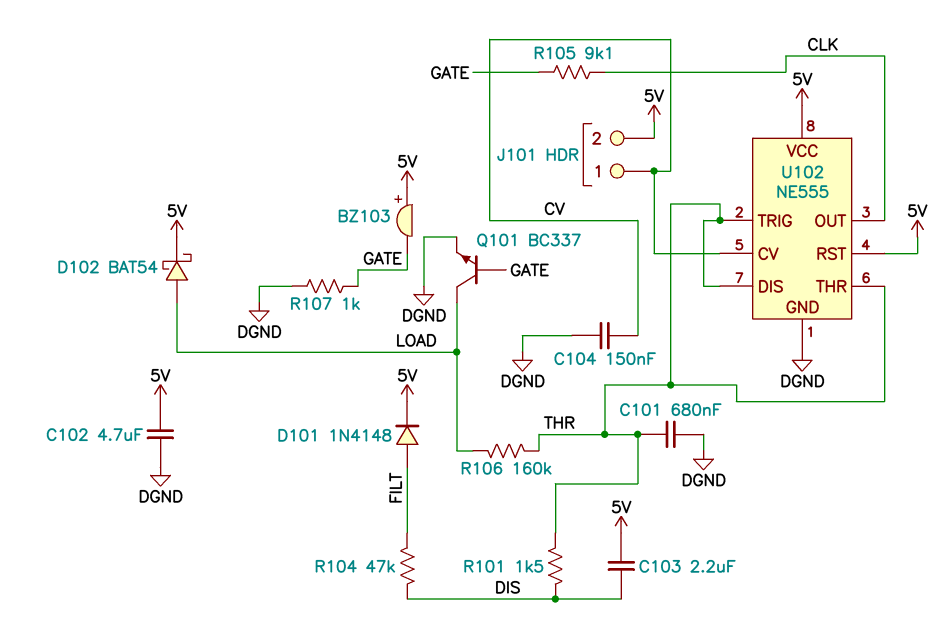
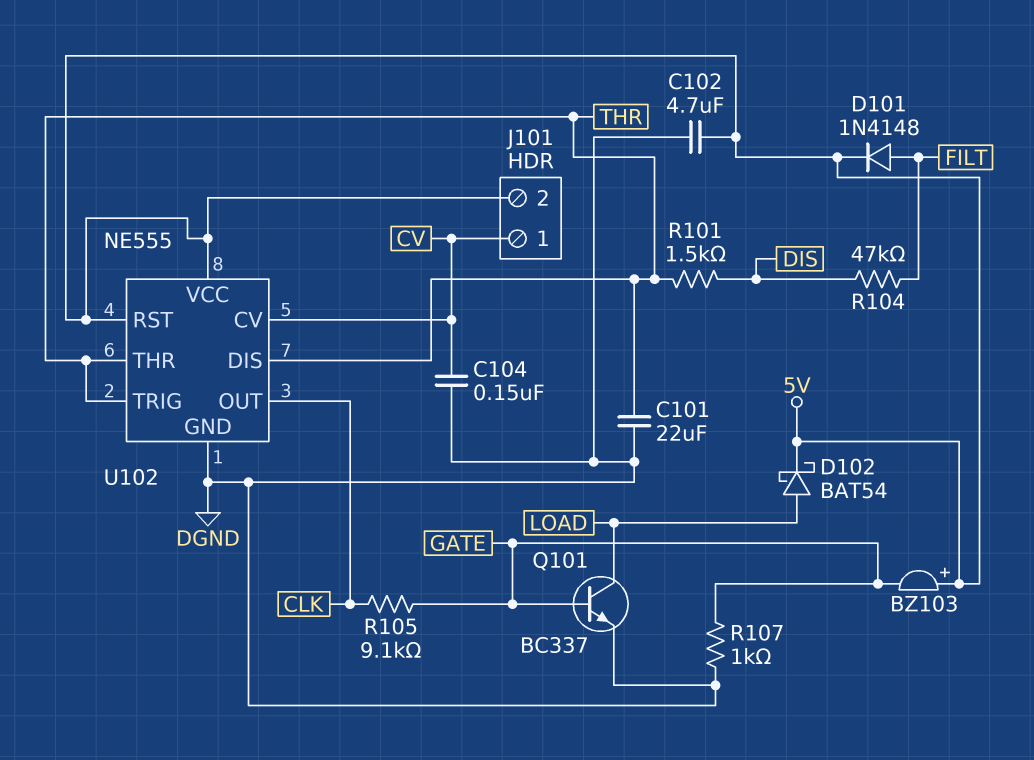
C101: 680nF (DGND, THR) -> 22uF (DGND, THR)
C103: 2.2uF (5V, DIS) -> none
R106: 160k (LOAD, THR) -> none

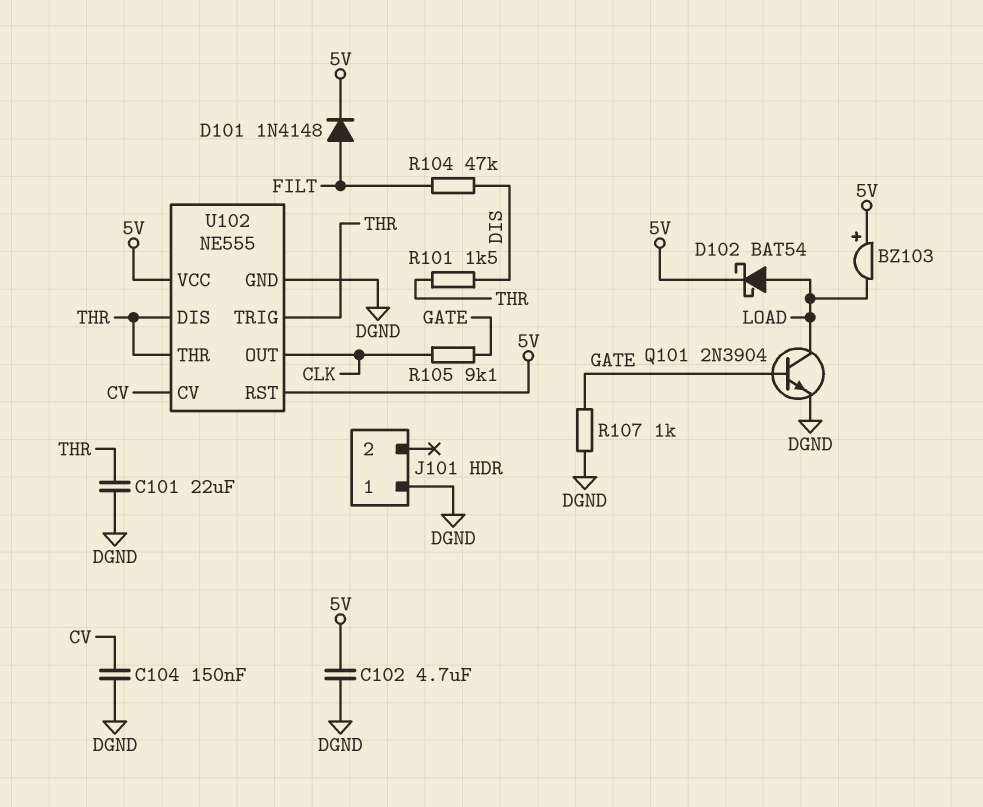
BZ103: buzzer (plus 5V, minus GATE) -> buzzer (plus 5V, minus LOAD)
J101 pin 1: CV -> DGND
J101 pin 2: 5V -> none
Q101: NPN BC337 (B GATE, C LOAD, E DGND) -> NPN 2N3904 (B GATE, C LOAD, E DGND)

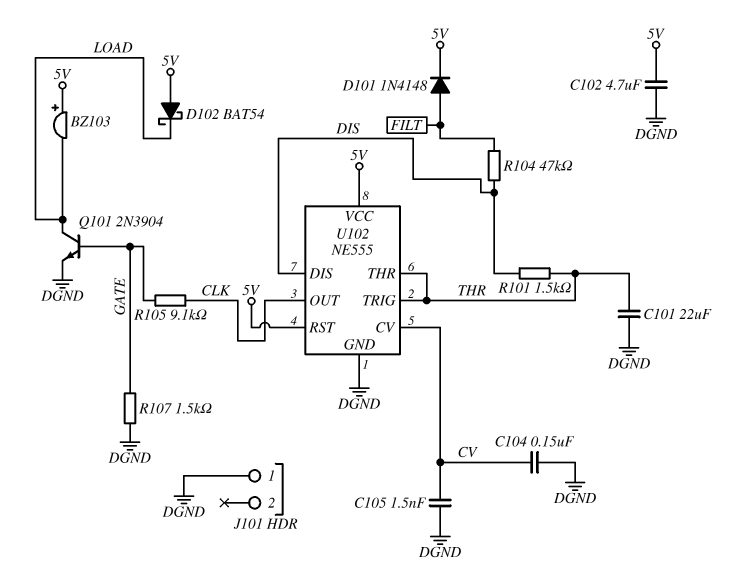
C105: none -> 1.5nF (CV, DGND)
D102: schottky BAT54 (A LOAD, K 5V) -> schottky BAT54 (A 5V, K LOAD)
R107: 1k (DGND, GATE) -> 1.5k (DGND, GATE)
U102 pin DIS: THR -> DIS

